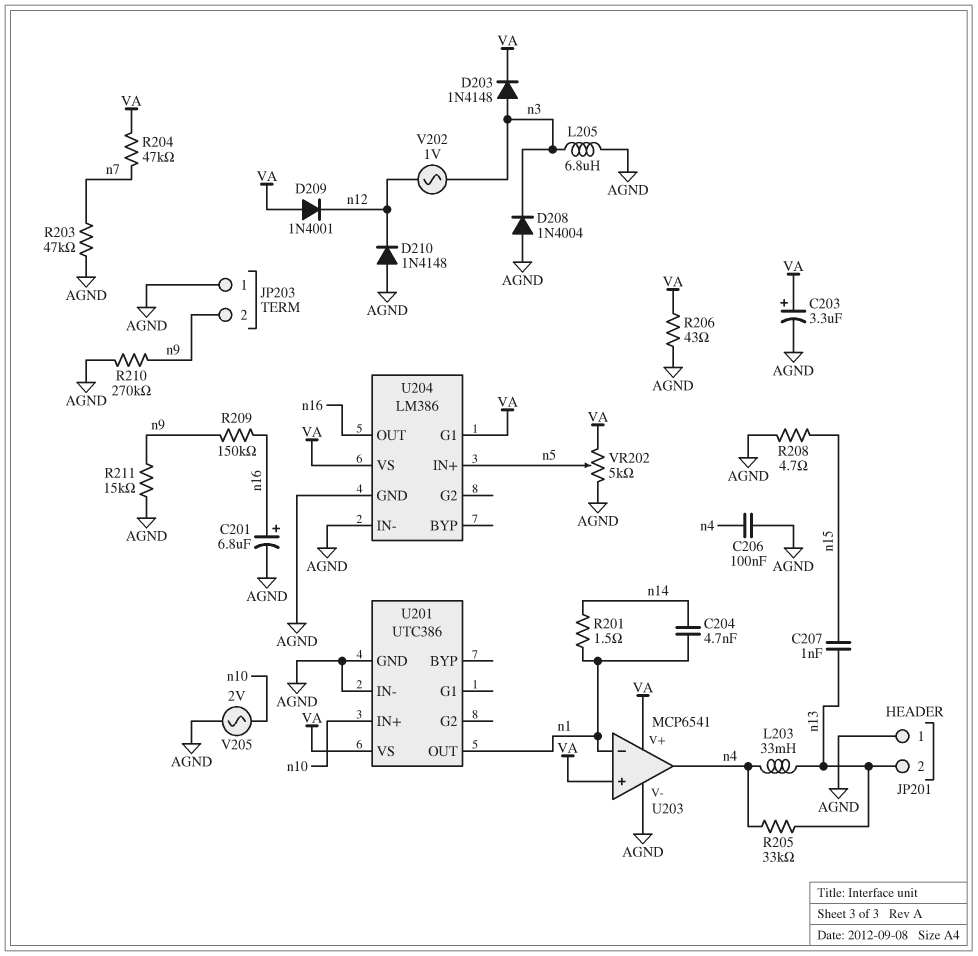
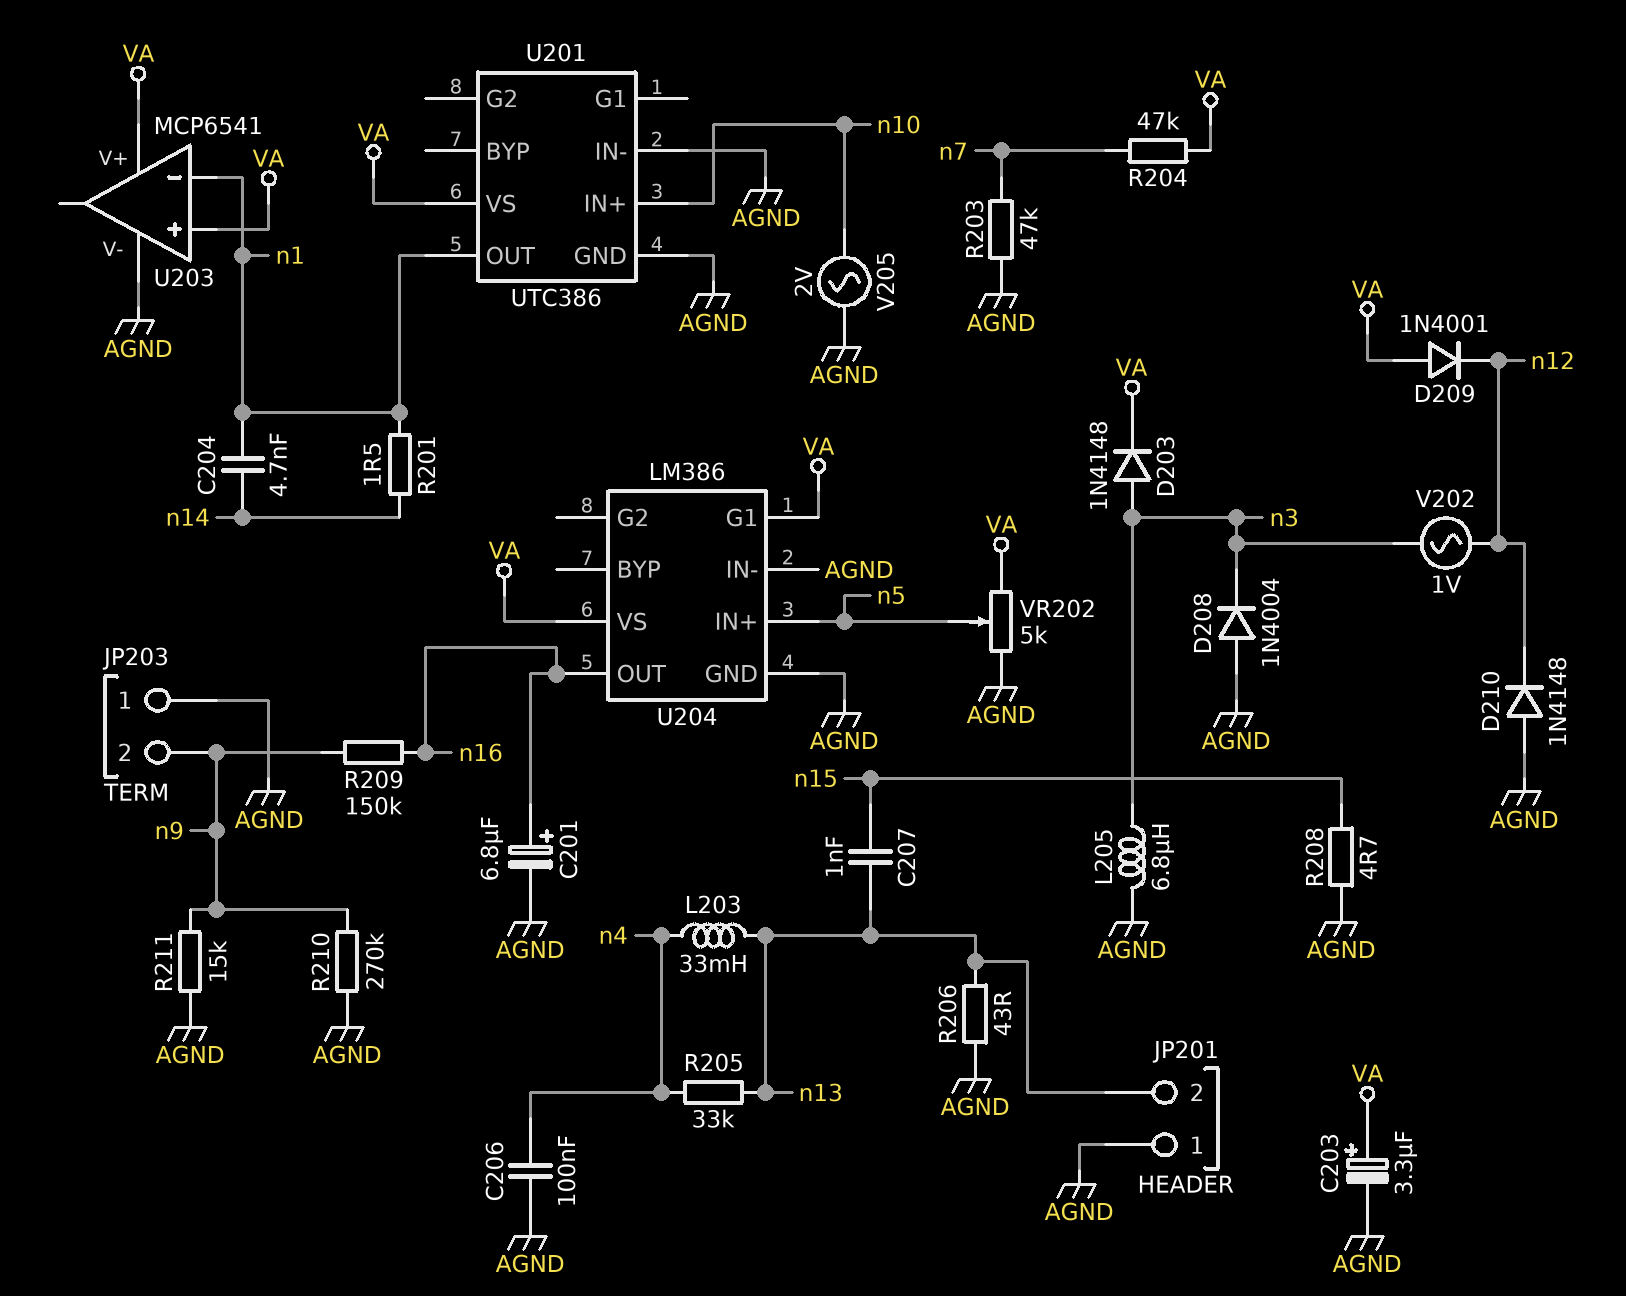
R206: 43 (AGND, VA) -> 43 (AGND, n13)
U203 pin out: n4 -> none

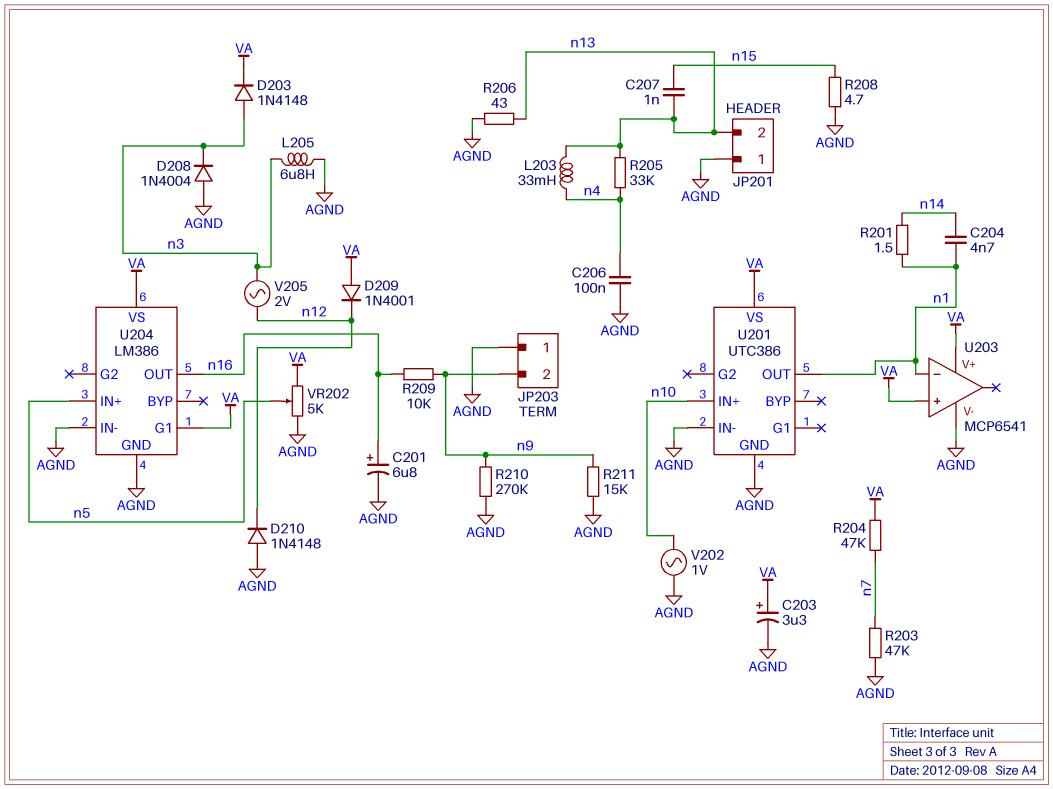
R209: 150k (n9, n16) -> 10k (n9, n16)
V202: AC 1V (n3, n12) -> AC 1V (AGND, n10)
V205: AC 2V (AGND, n10) -> AC 2V (n3, n12)

